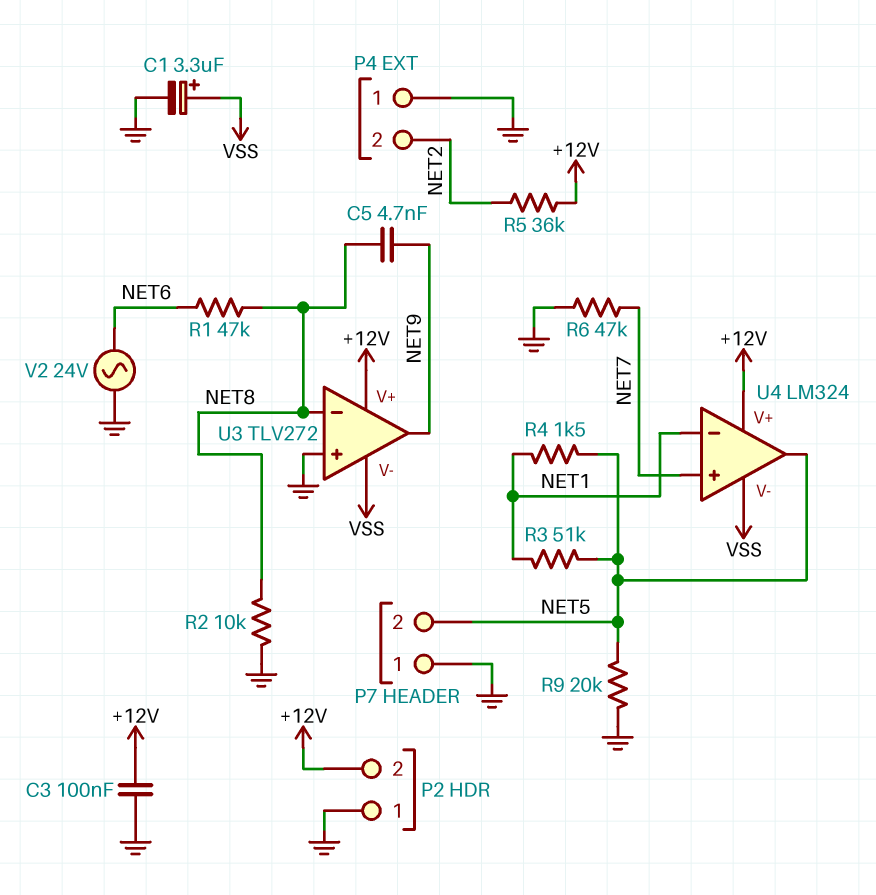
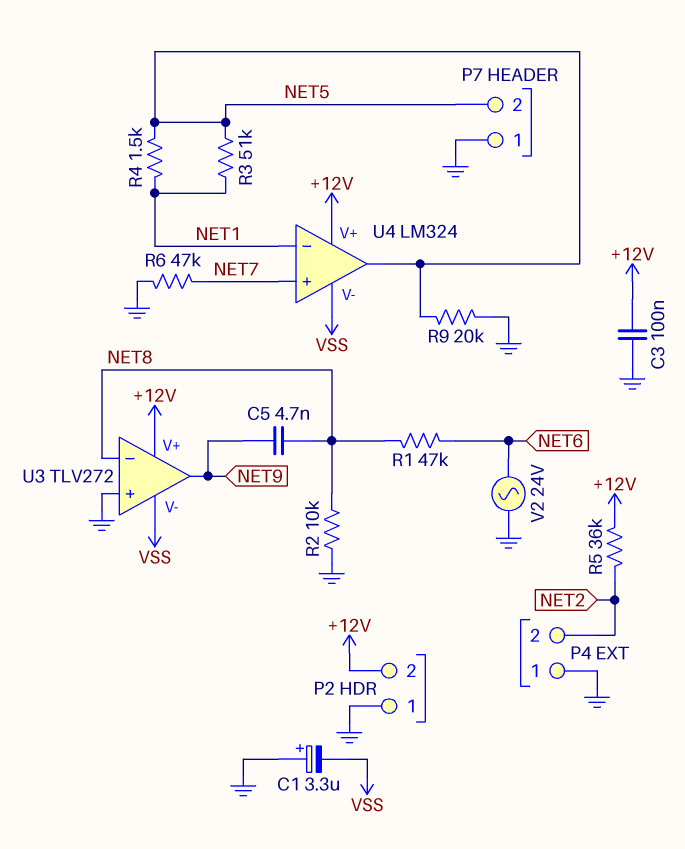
C1: 3.3uF (plus VSS, minus GND) -> 3.3uF (plus GND, minus VSS)

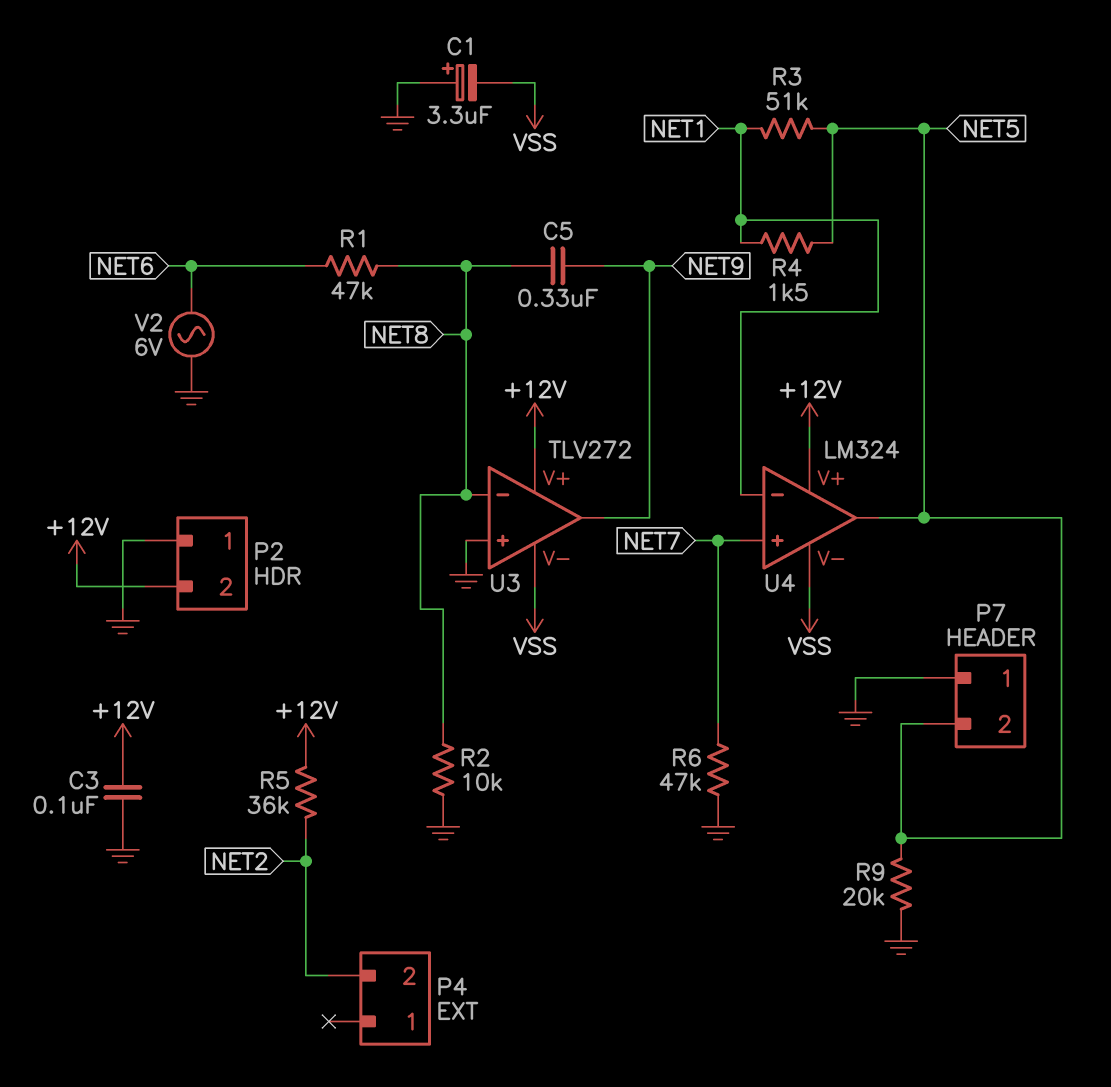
C5: 4.7nF (NET8, NET9) -> 330nF (NET8, NET9)
P4 pin 1: GND -> none
V2: AC 24V (GND, NET6) -> AC 6V (GND, NET6)

